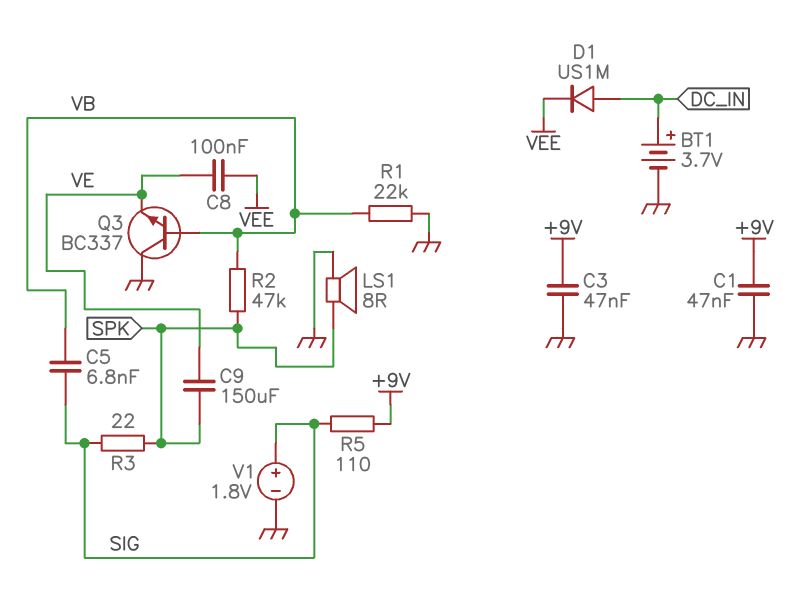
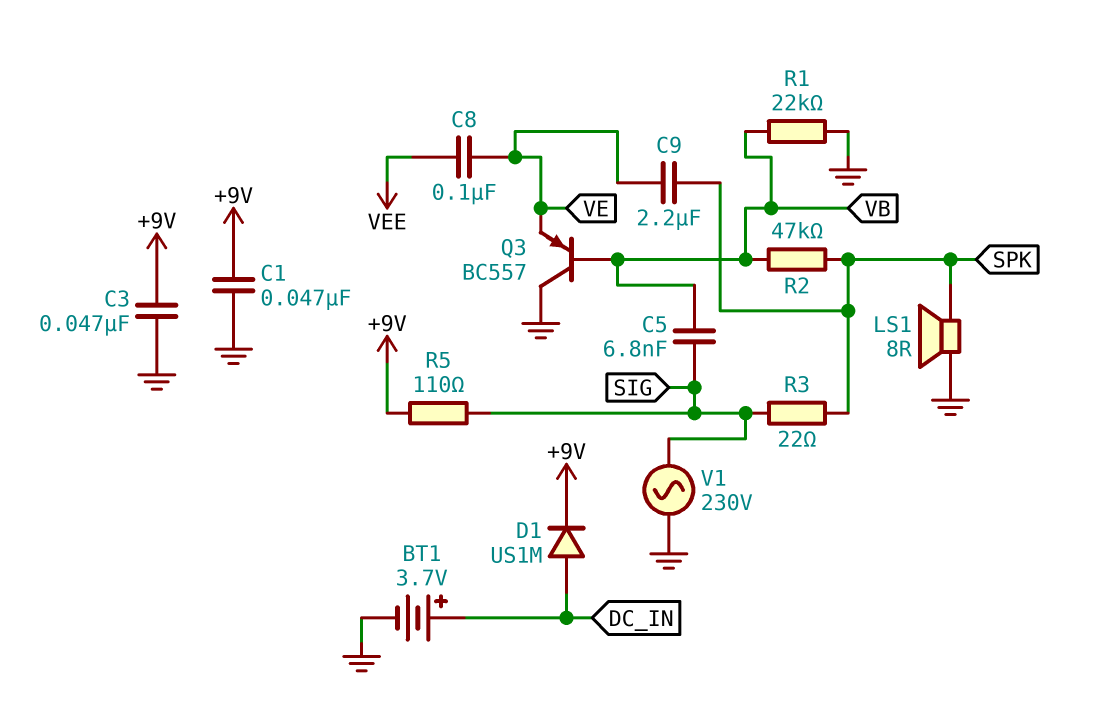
C9: 150uF (SPK, VE) -> 2.2uF (SPK, VE)
D1: diode US1M (A DC_IN, K VEE) -> diode US1M (A DC_IN, K +9V)
Q3: NPN BC337 (B VB, C GND, E VE) -> PNP BC557 (B VB, C GND, E VE)
V1: 1.8V (plus SIG, minus GND) -> AC 230V (GND, SIG)

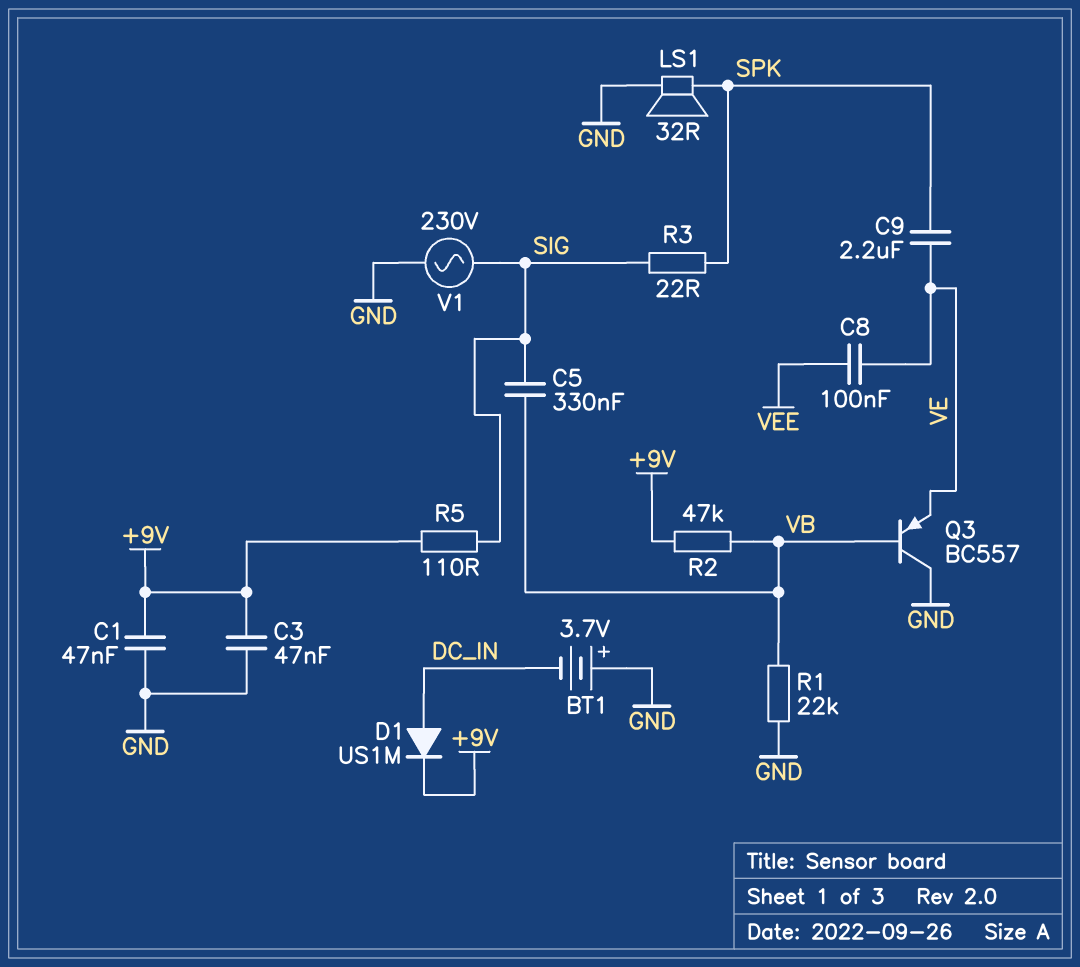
BT1: 3.7V (plus DC_IN, minus GND) -> 3.7V (plus GND, minus DC_IN)
C5: 6.8nF (SIG, VB) -> 330nF (SIG, VB)
LS1: speaker 8R (GND, SPK) -> speaker 32R (GND, SPK)
R2: 47k (SPK, VB) -> 47k (+9V, VB)

